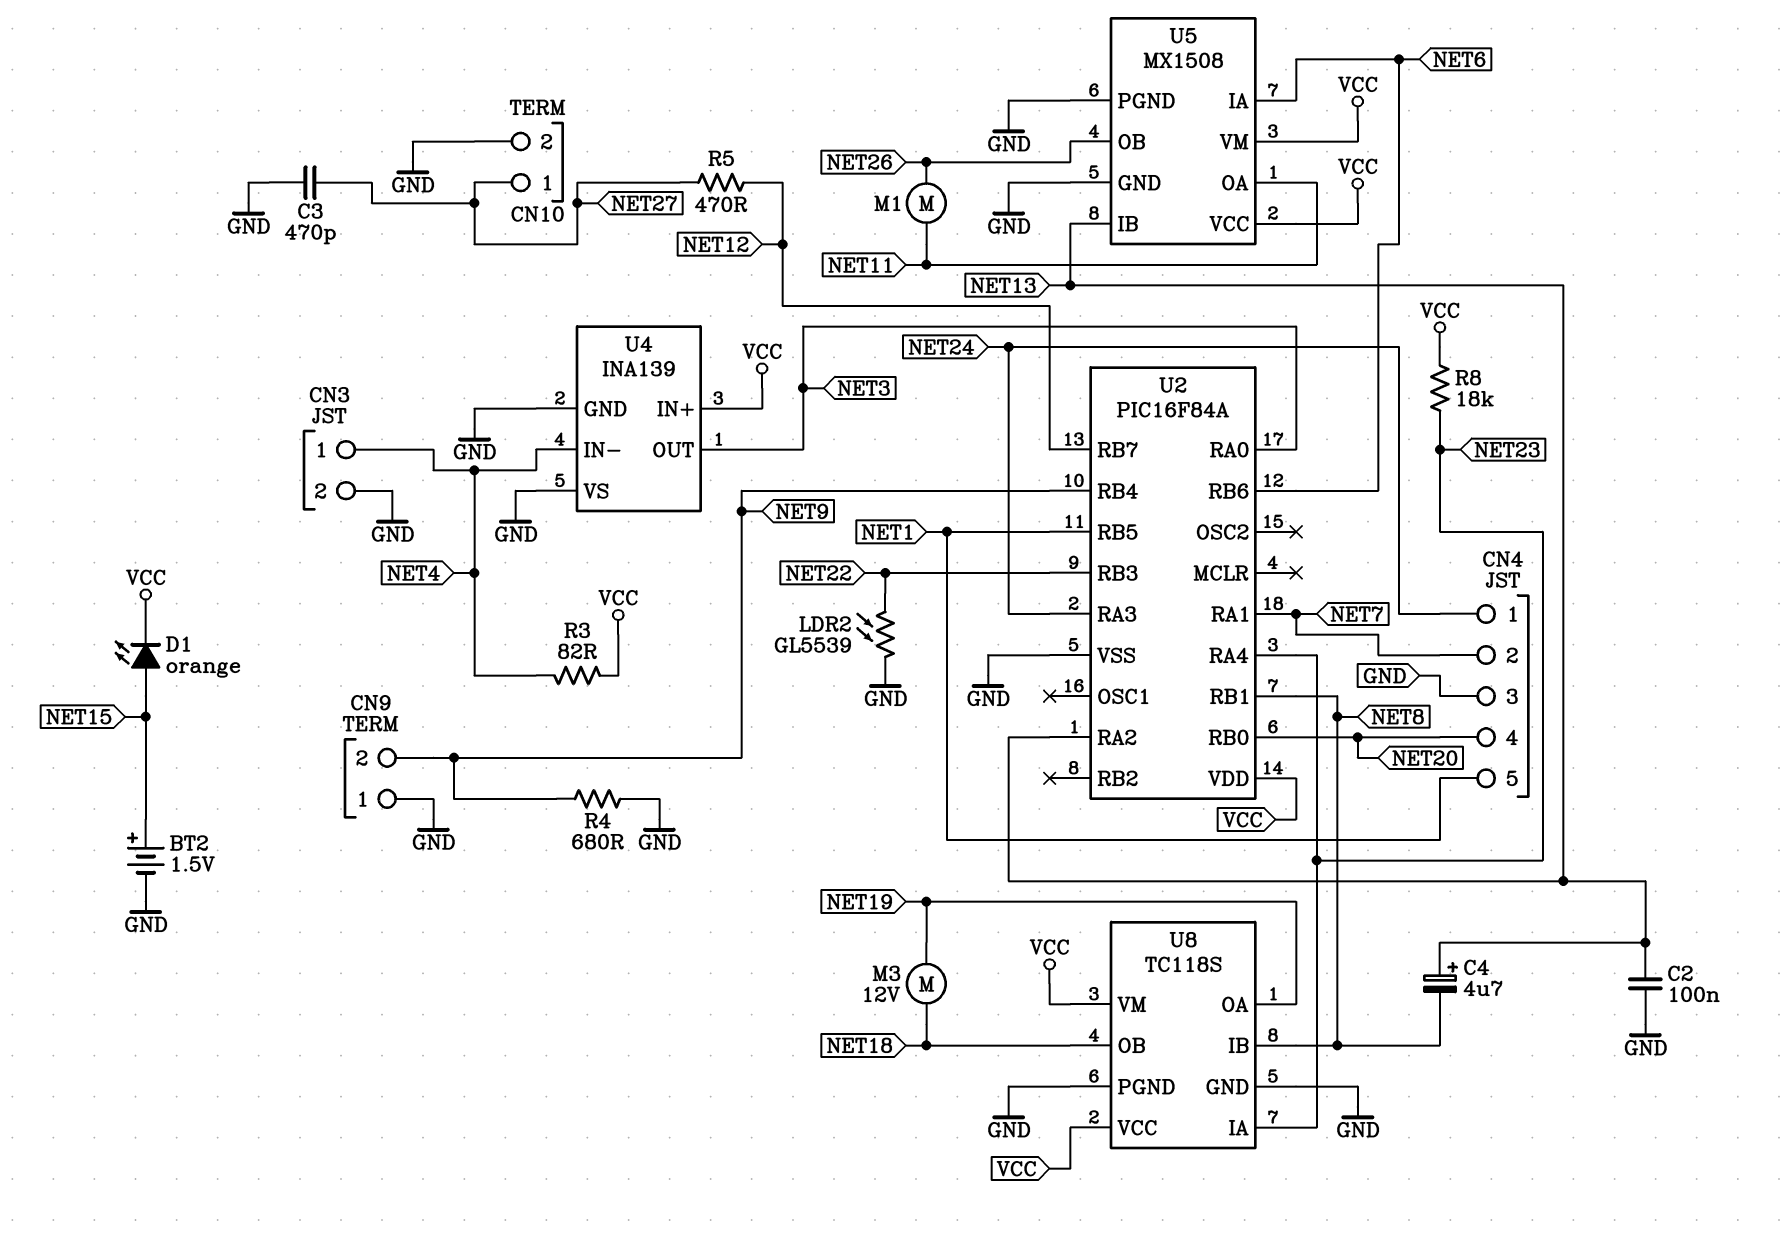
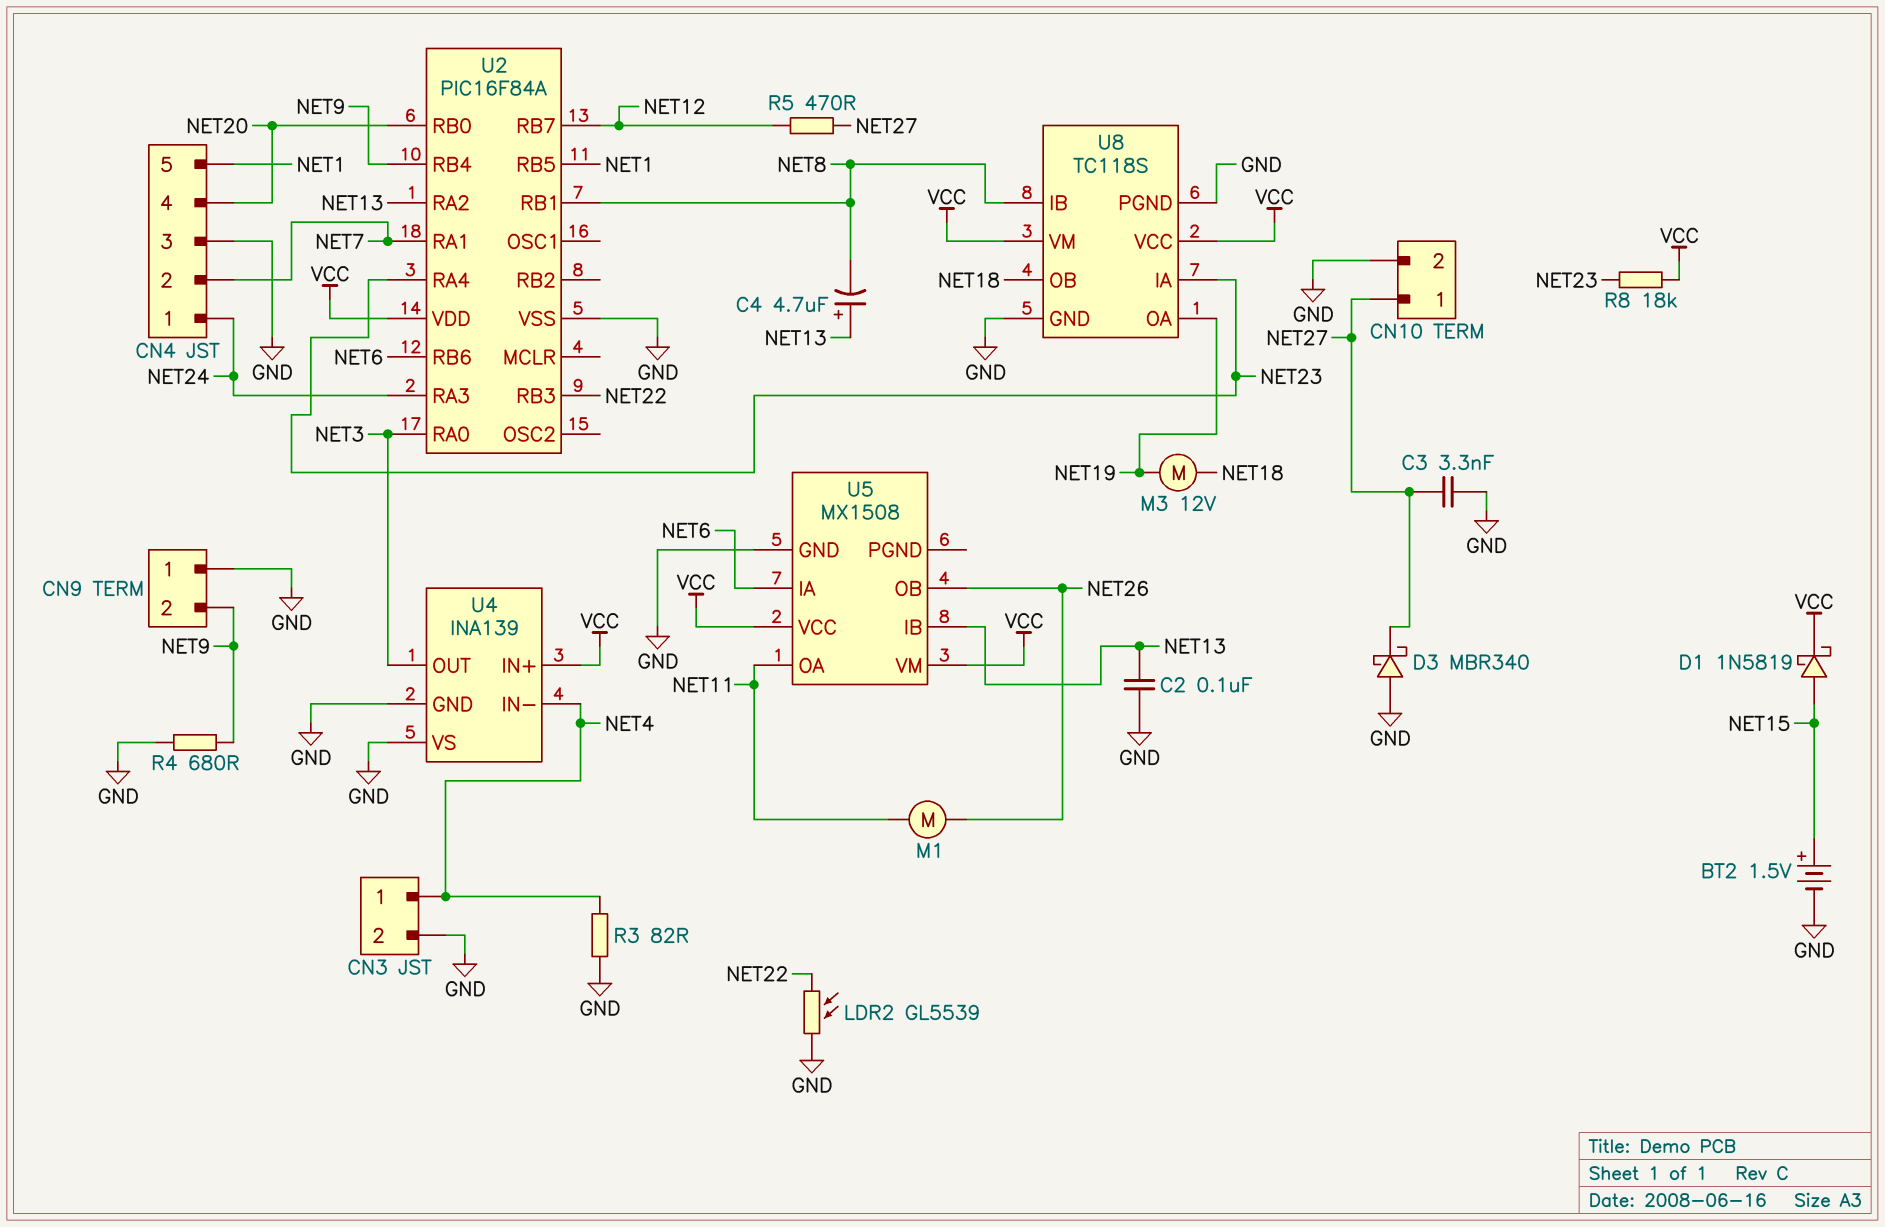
C3: 470pF (GND, NET27) -> 3.3nF (GND, NET27)
D1: LED orange (A NET15, K VCC) -> schottky 1N5819 (A NET15, K VCC)
D3: none -> schottky MBR340 (A GND, K NET27)
R3: 82 (NET4, VCC) -> 82 (GND, NET4)
U5 pin PGND: GND -> none

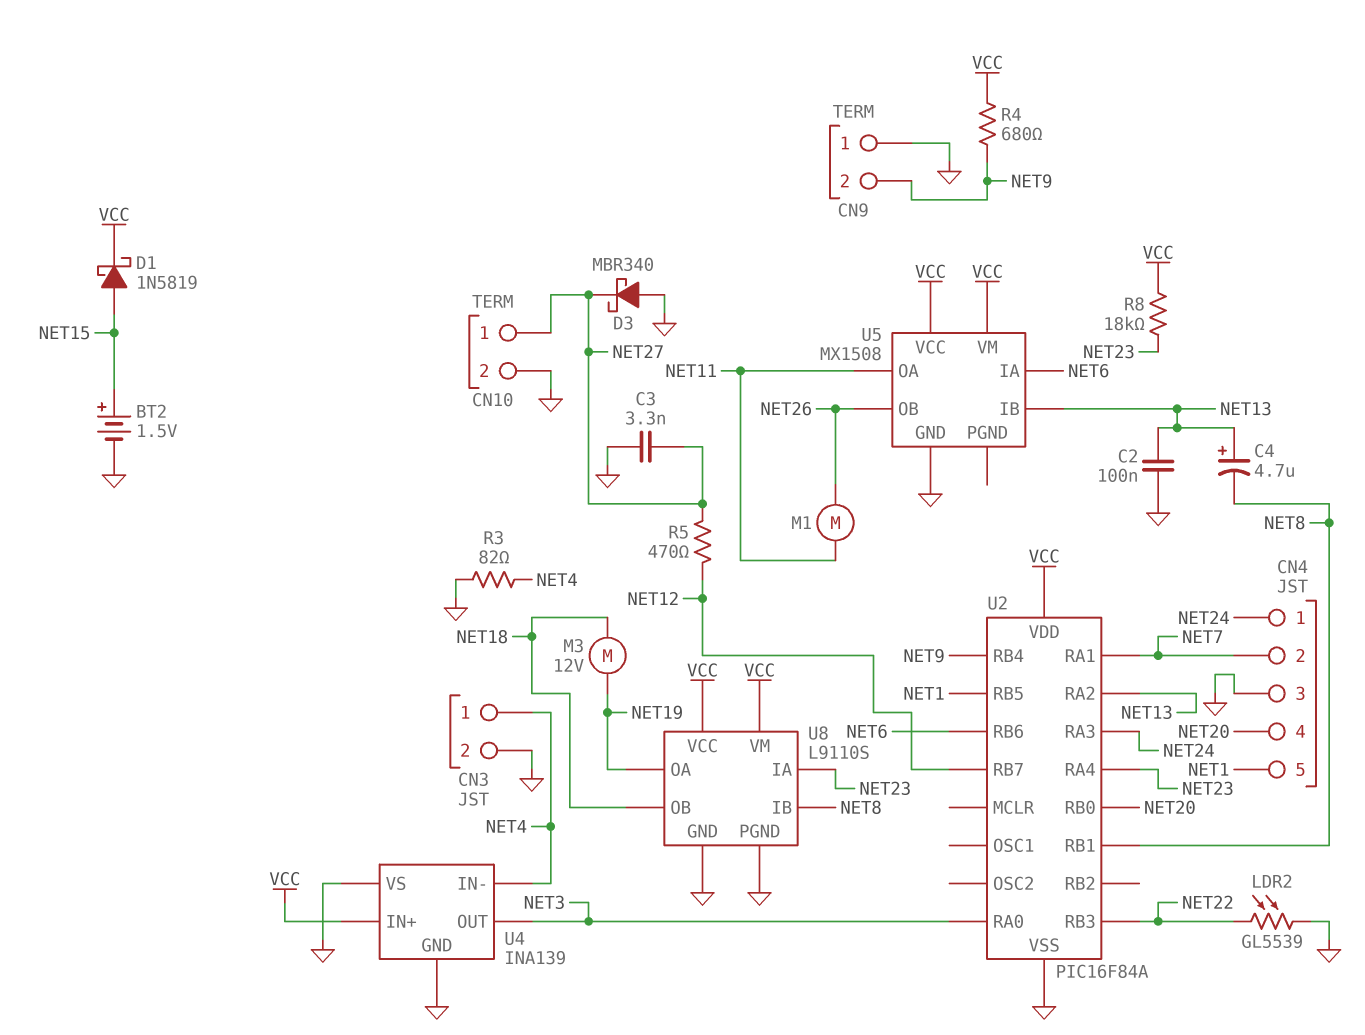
R4: 680 (GND, NET9) -> 680 (NET9, VCC)
U8: TC118S -> L9110S

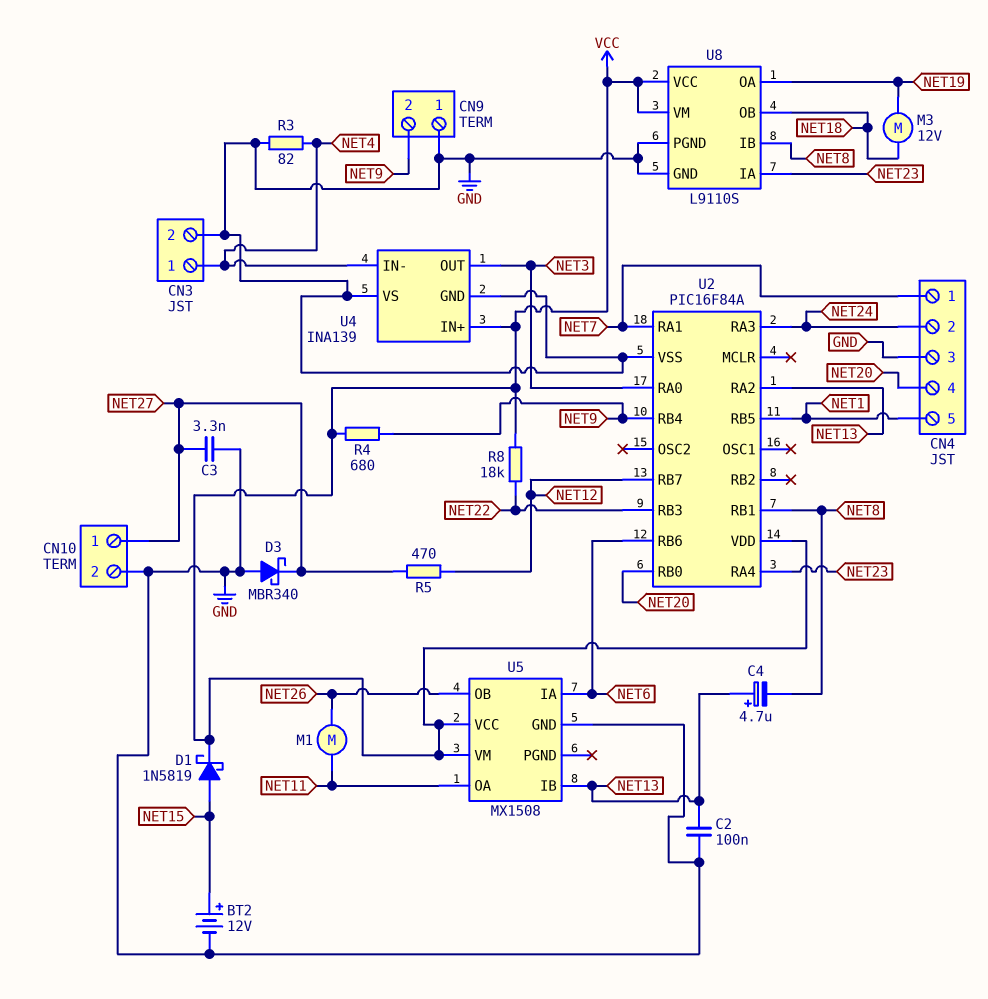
BT2: 1.5V (plus NET15, minus GND) -> 12V (plus NET15, minus GND)
CN4 pin 1: NET24 -> NET7
CN4 pin 2: NET7 -> NET24
LDR2: GL5539 (GND, NET22) -> none
R8: 18k (NET23, VCC) -> 18k (NET22, VCC)

